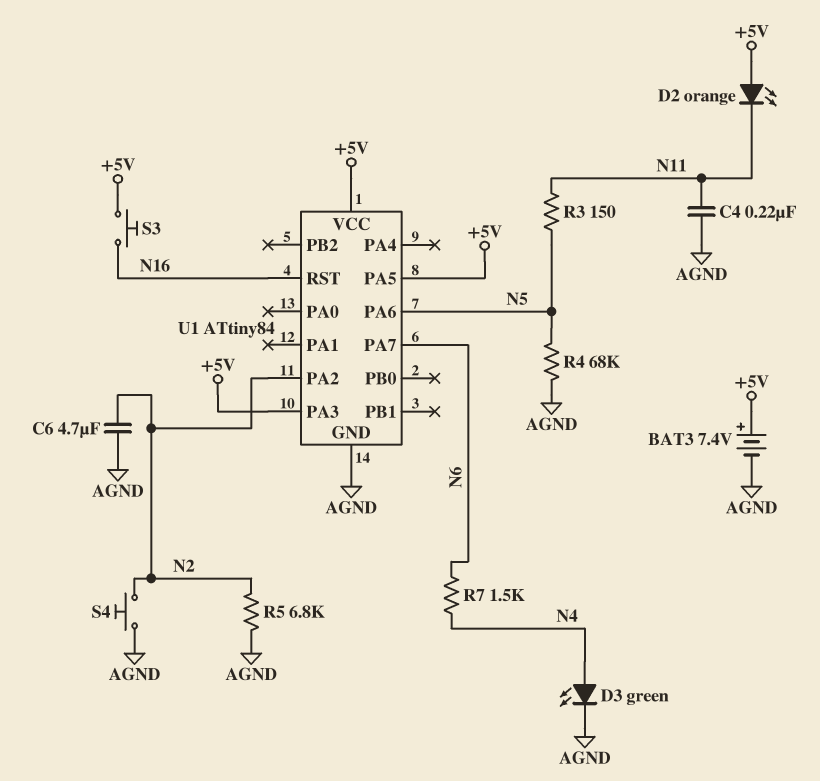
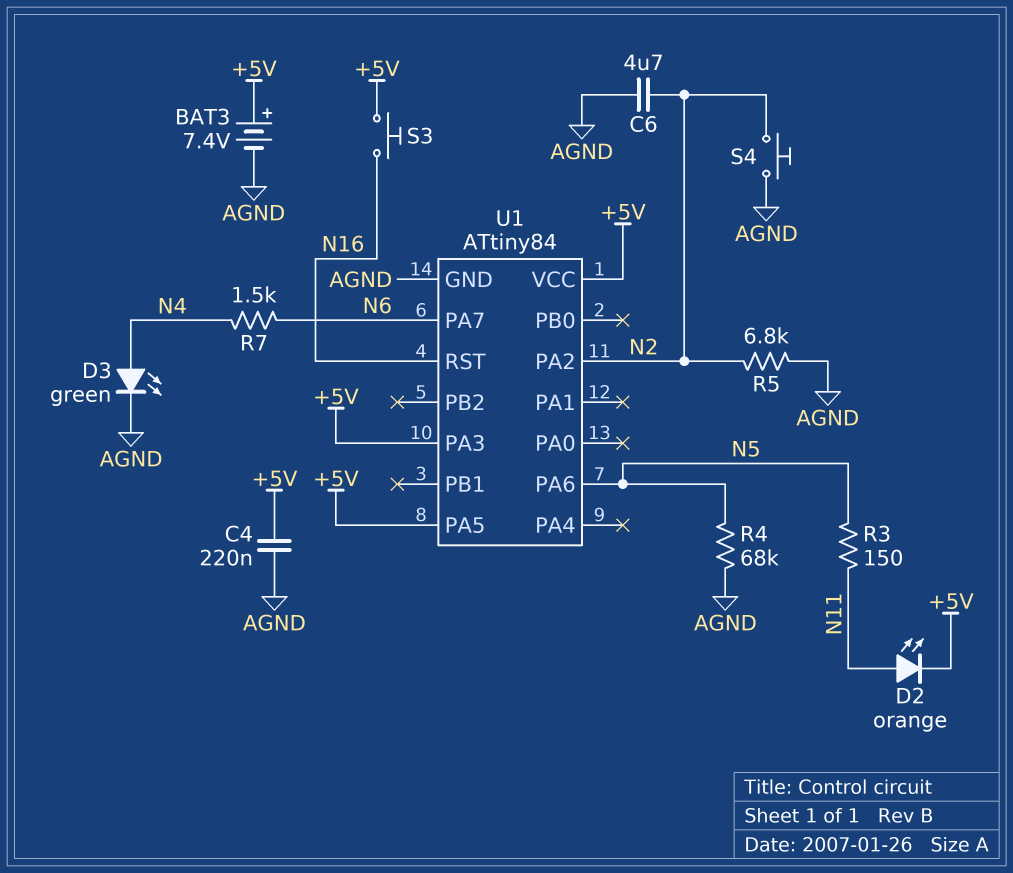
C4: 220nF (AGND, N11) -> 220nF (+5V, AGND)
D2: LED orange (A +5V, K N11) -> LED orange (A N11, K +5V)

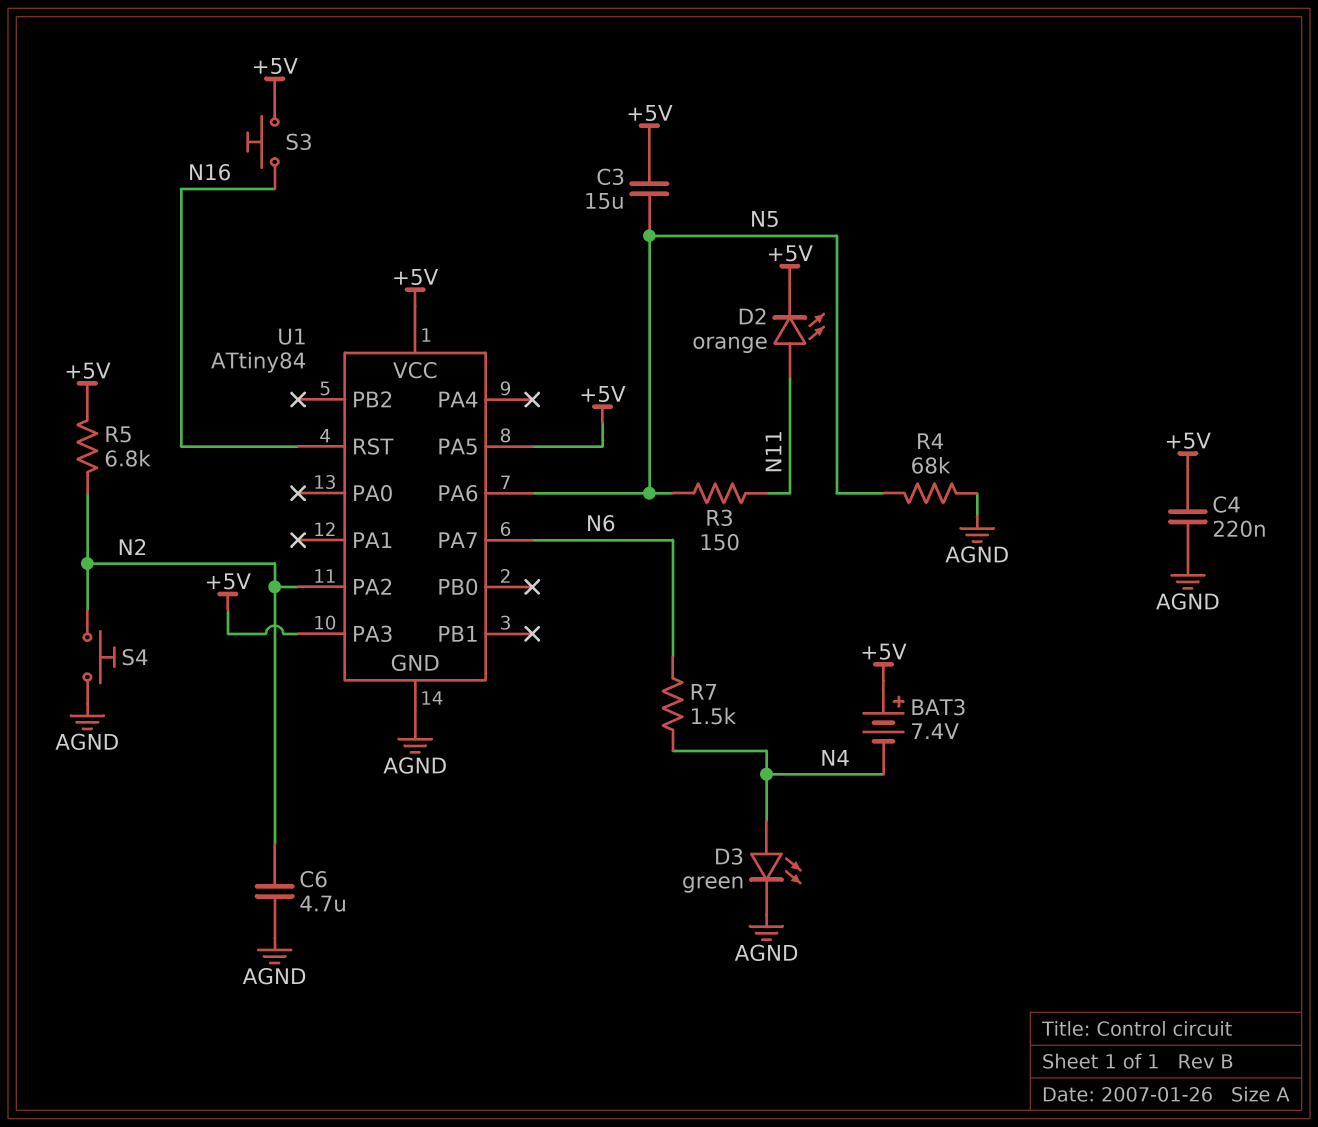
BAT3: 7.4V (plus +5V, minus AGND) -> 7.4V (plus +5V, minus N4)
C3: none -> 15uF (+5V, N5)
R5: 6.8k (AGND, N2) -> 6.8k (+5V, N2)

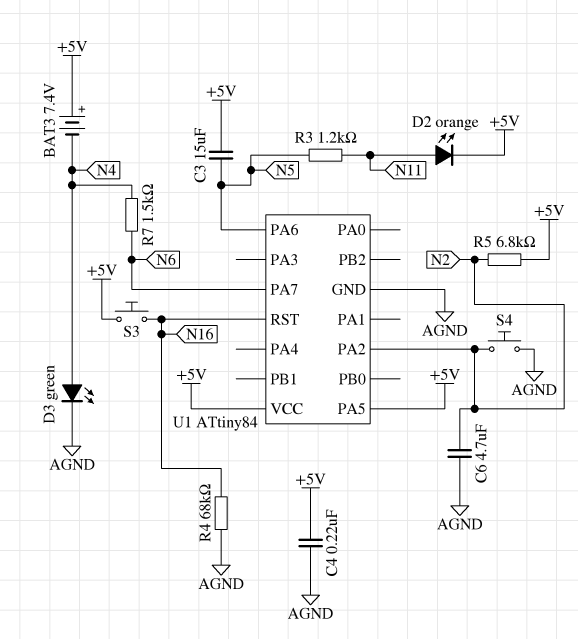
R3: 150 (N5, N11) -> 1.2k (N5, N11)
R4: 68k (AGND, N5) -> 68k (AGND, N16)
U1 pin PA3: +5V -> none

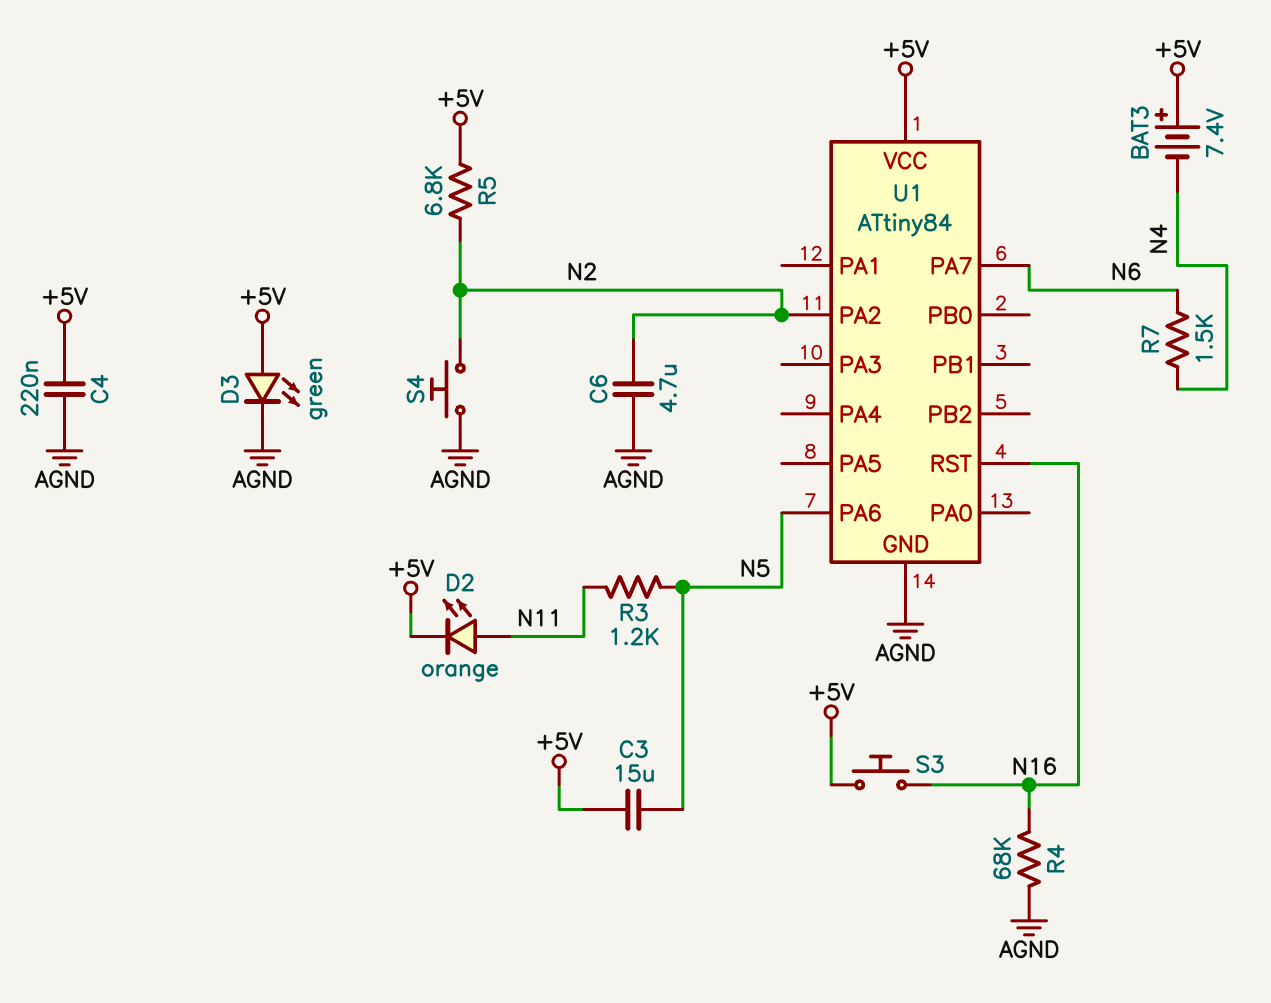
D3: LED green (A N4, K AGND) -> LED green (A +5V, K AGND)
U1 pin PA5: +5V -> none

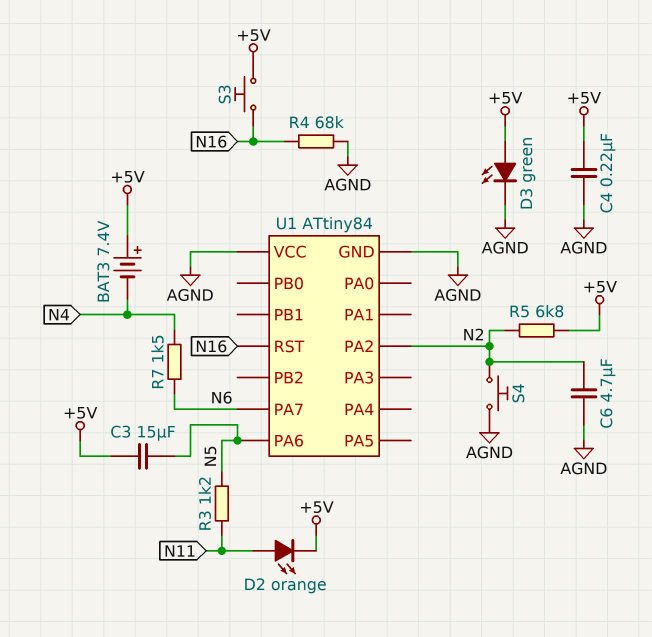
U1 pin VCC: +5V -> AGND

